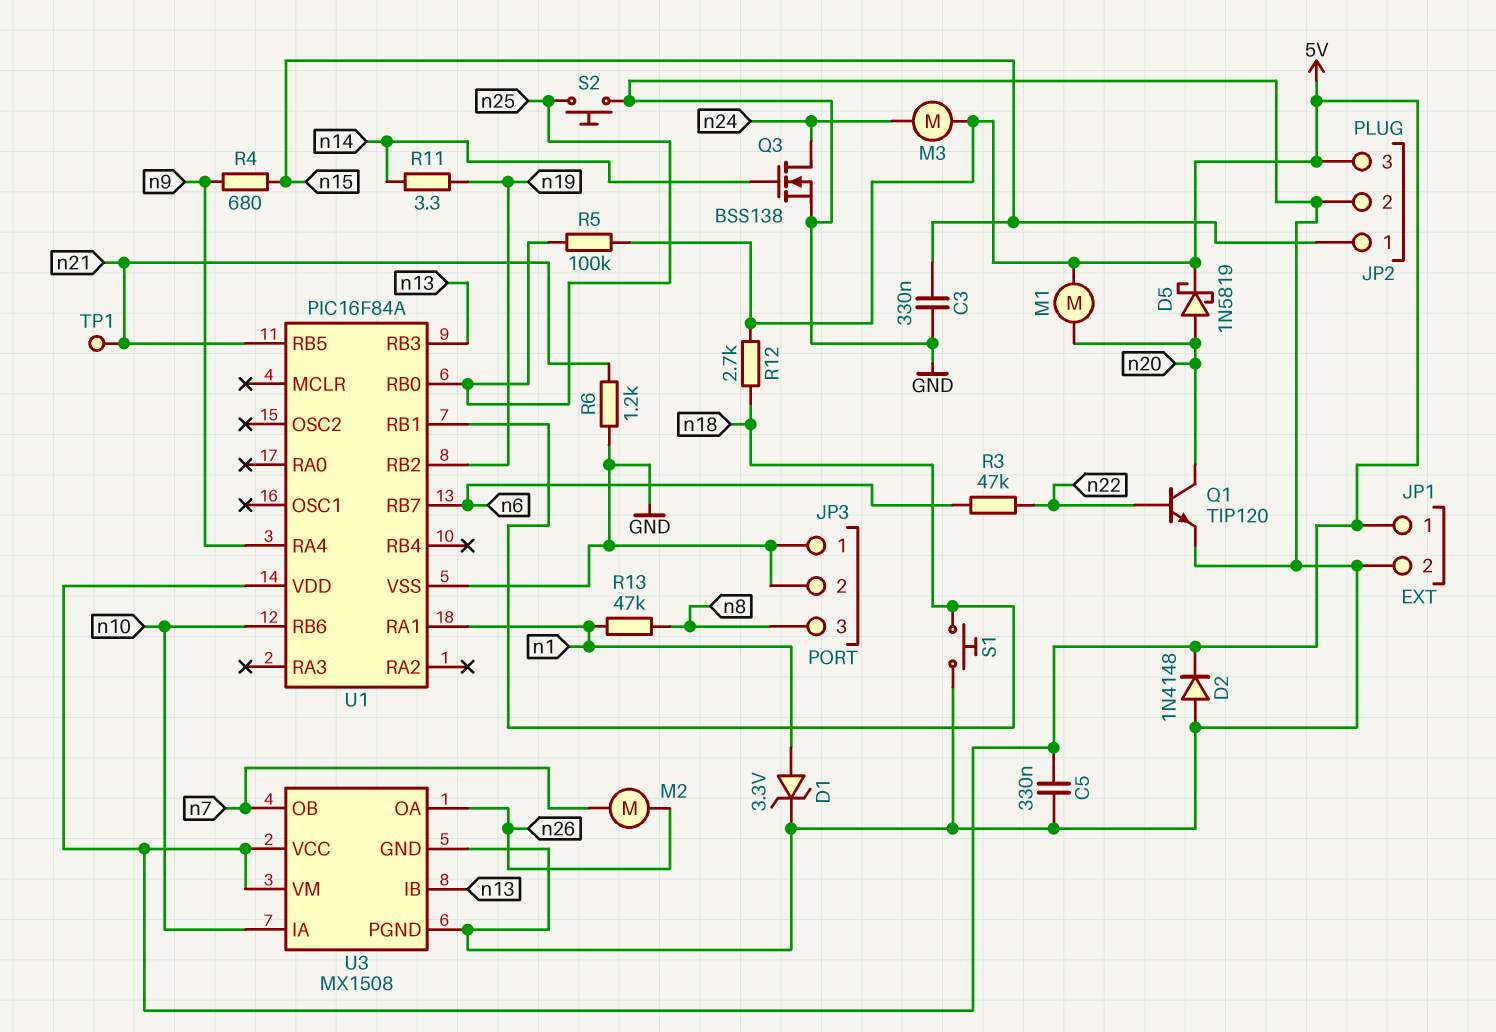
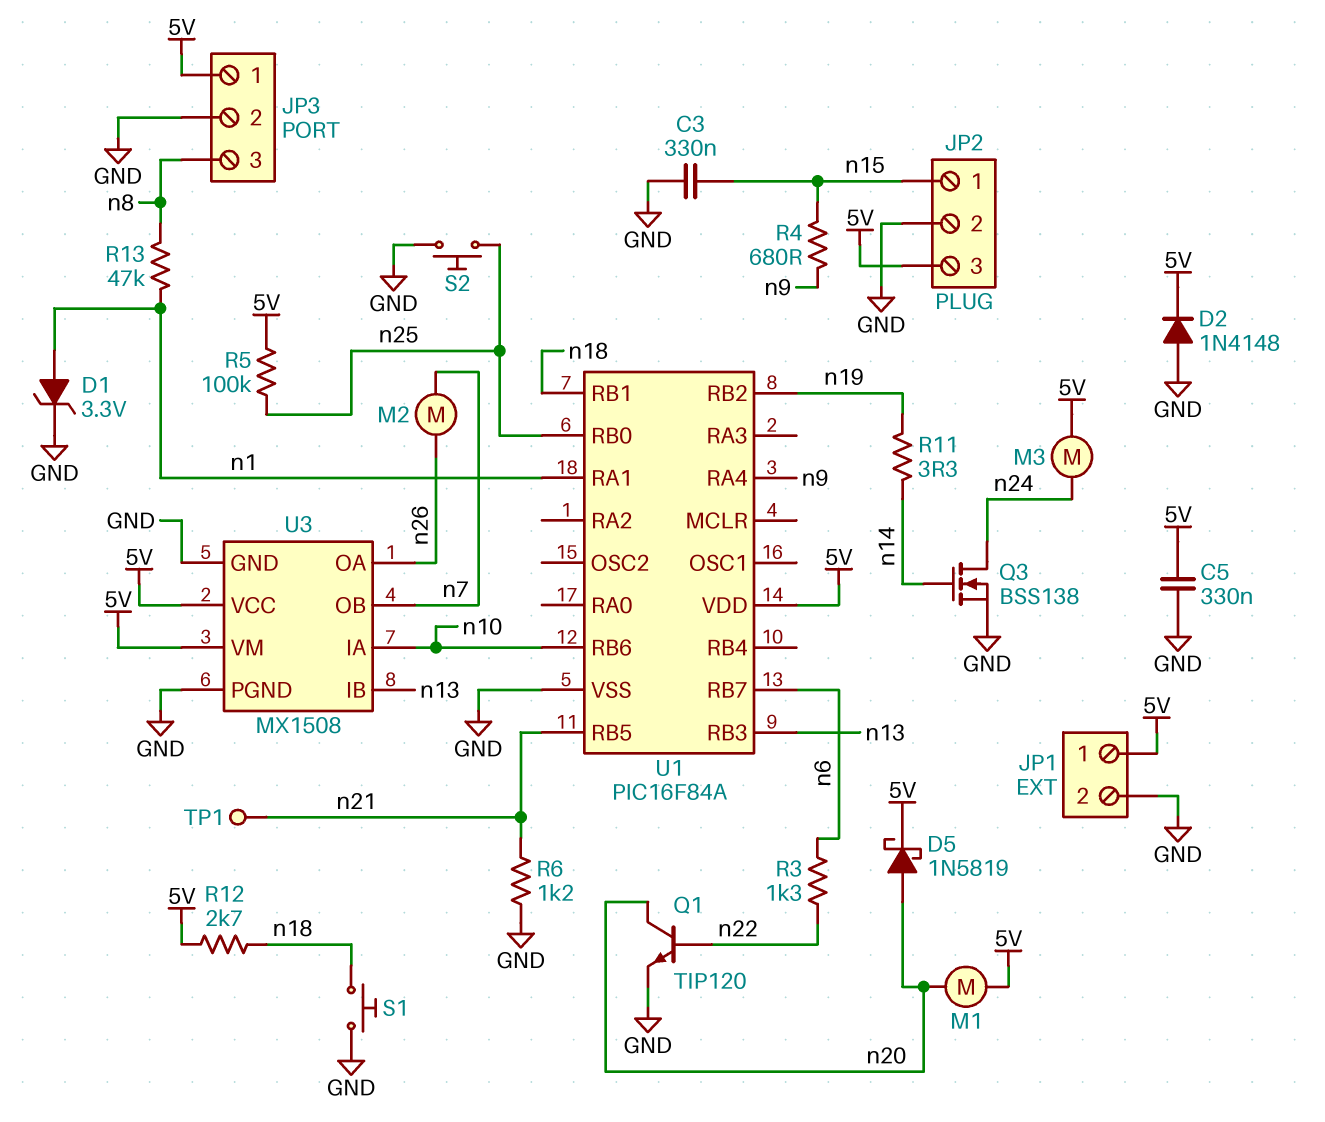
JP3 pin 1: GND -> 5V
R3: 47k (n6, n22) -> 1.3k (n6, n22)

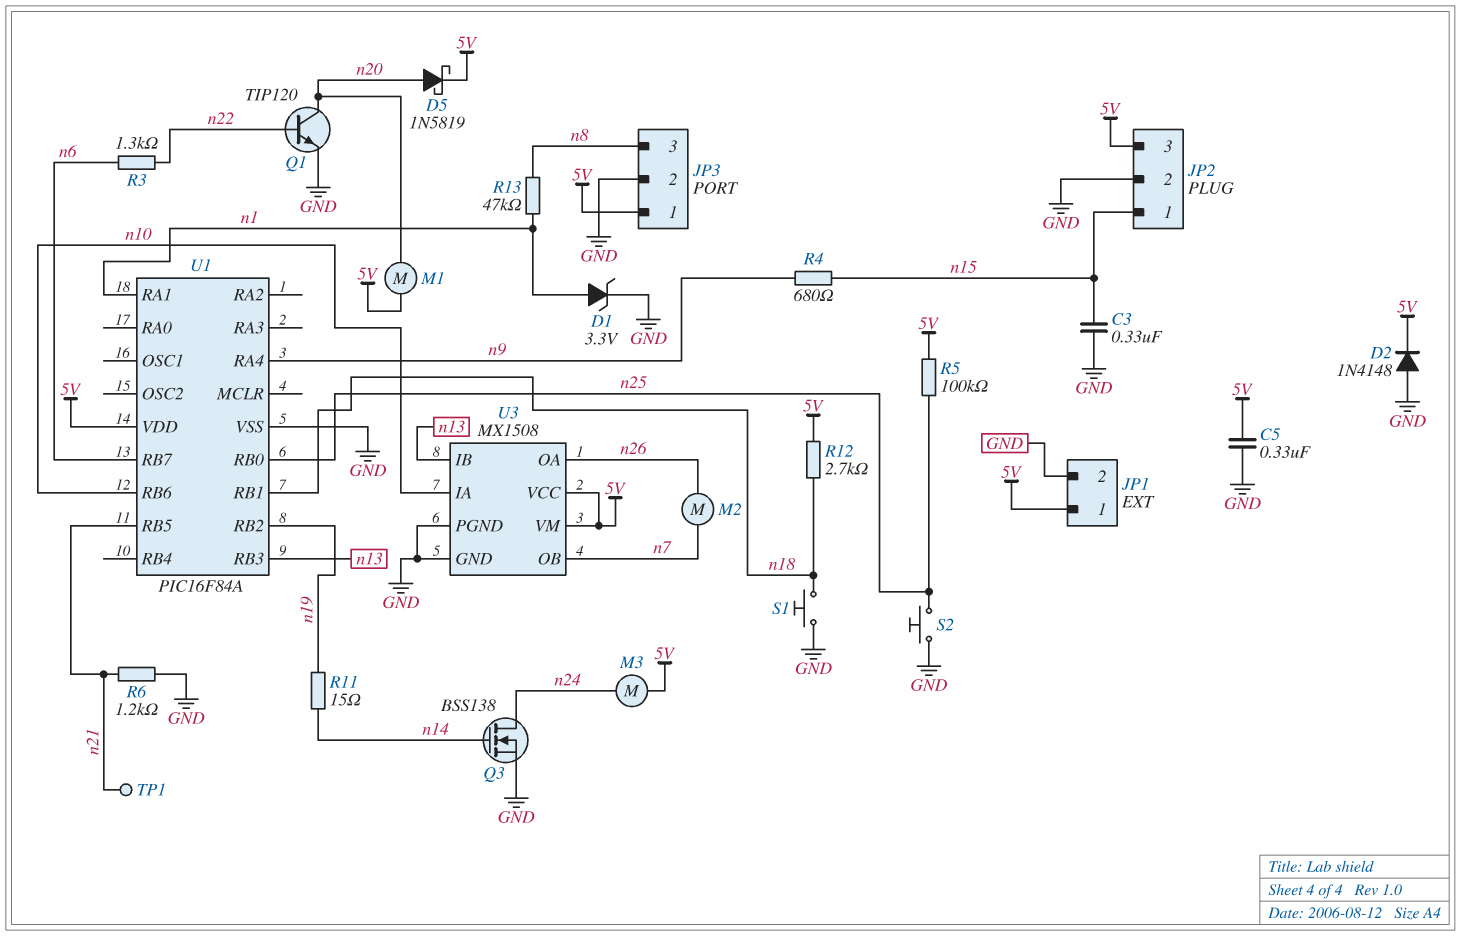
R11: 3.3 (n14, n19) -> 15 (n14, n19)

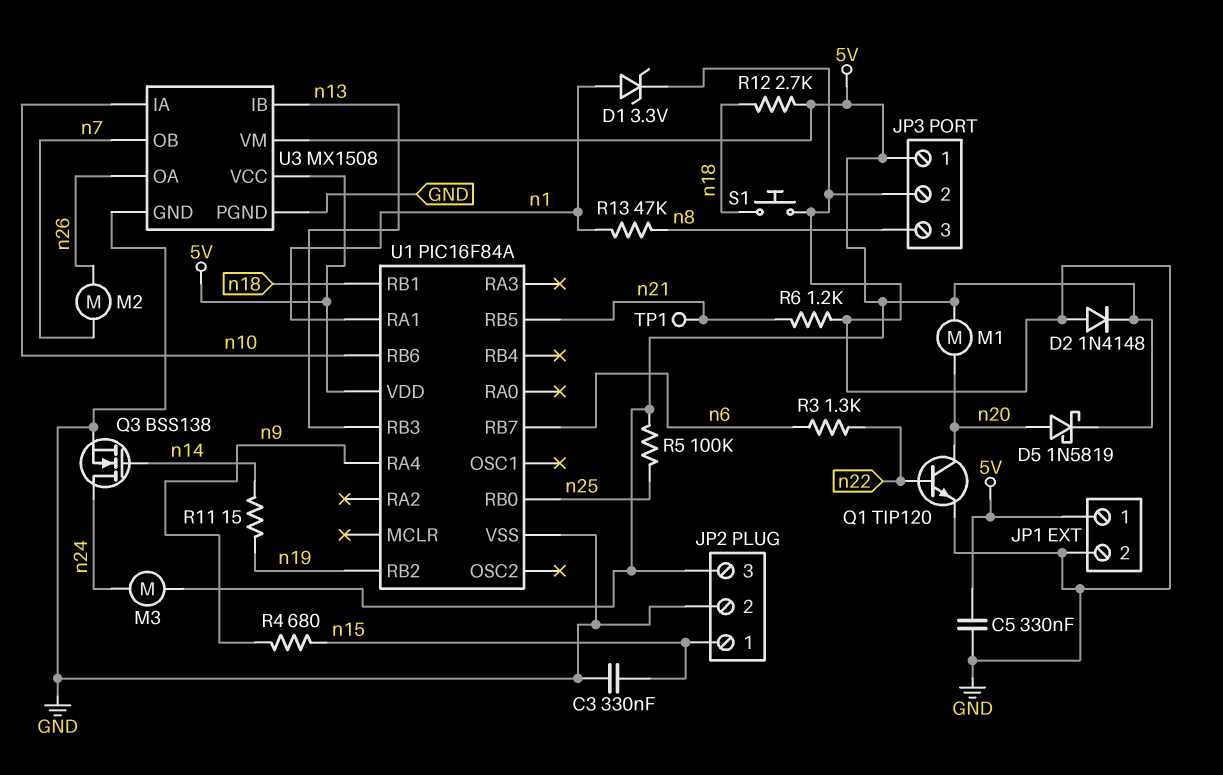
S2: button (GND, n25) -> none

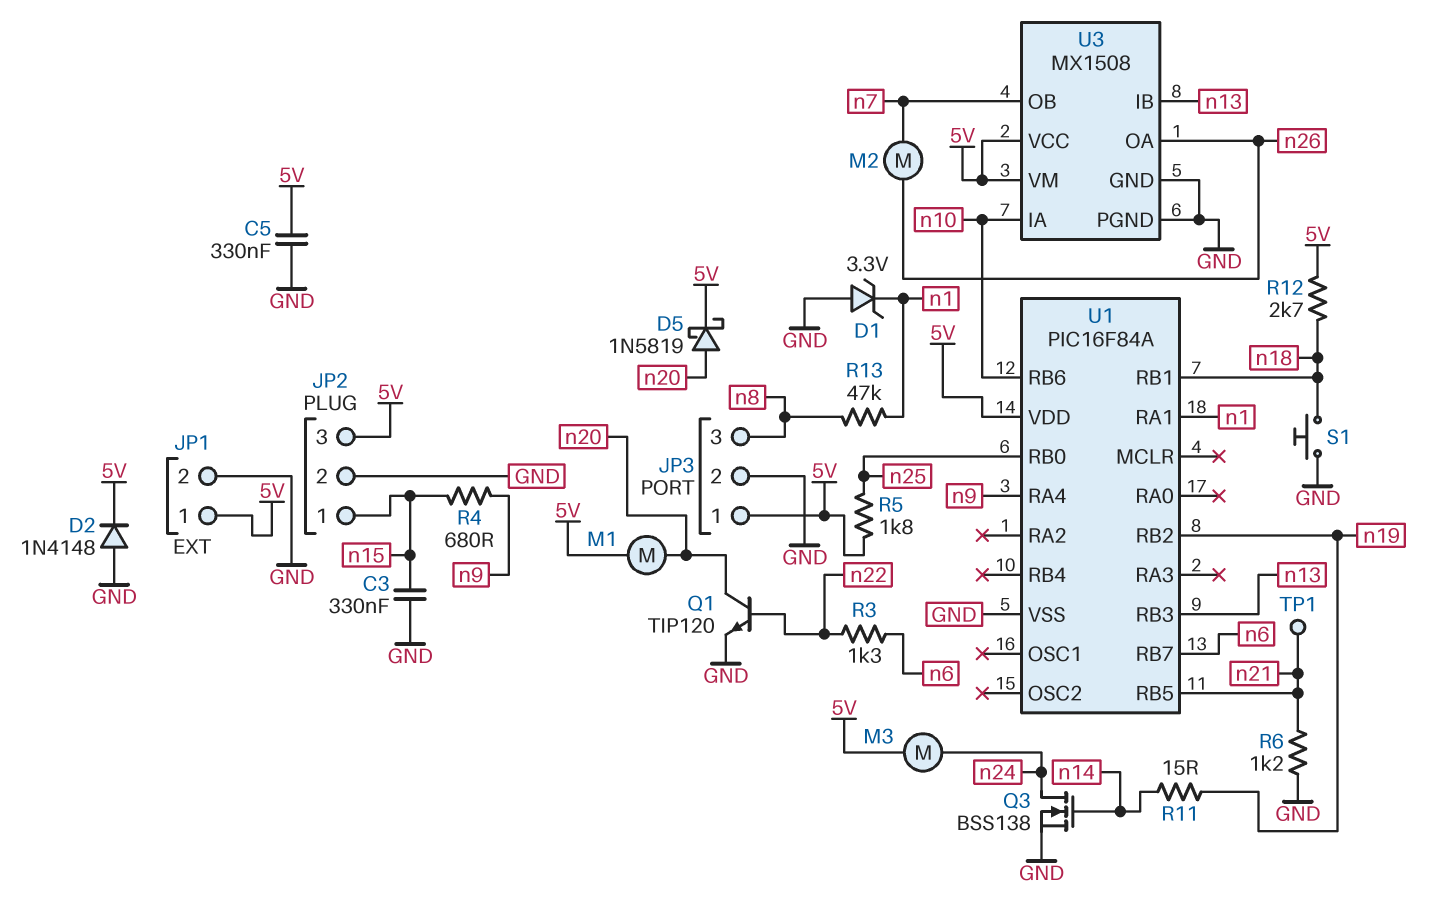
D1: zener 3.3V (A n1, K GND) -> zener 3.3V (A GND, K n1)
R5: 100k (5V, n25) -> 1.8k (5V, n25)

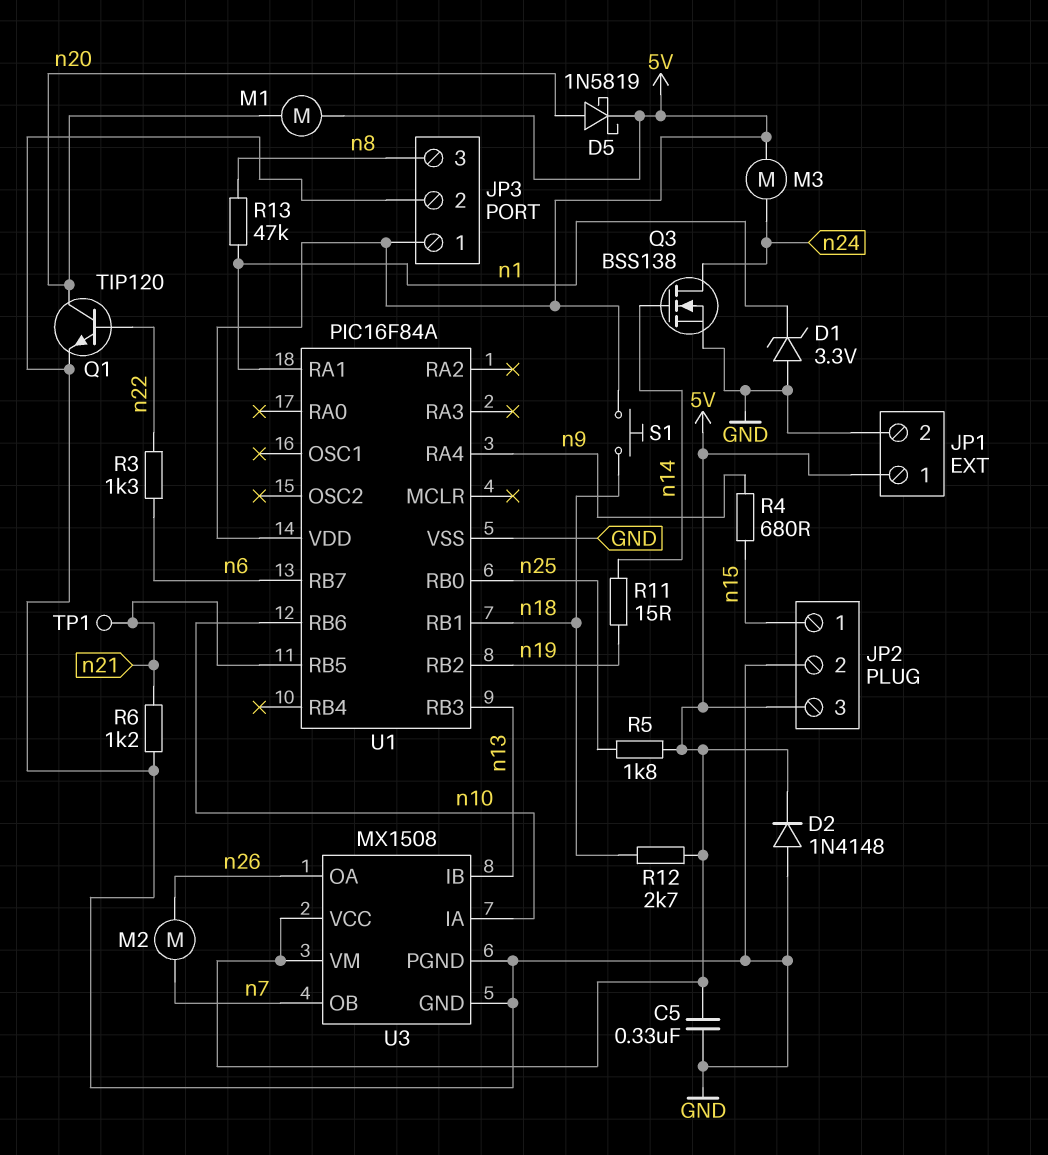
C3: 330nF (GND, n15) -> none
S1: button (GND, n18) -> button (5V, n18)

